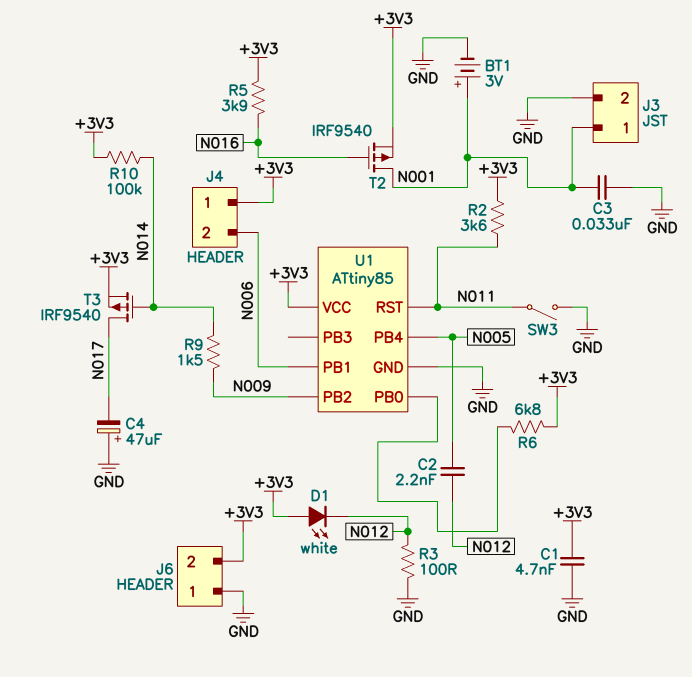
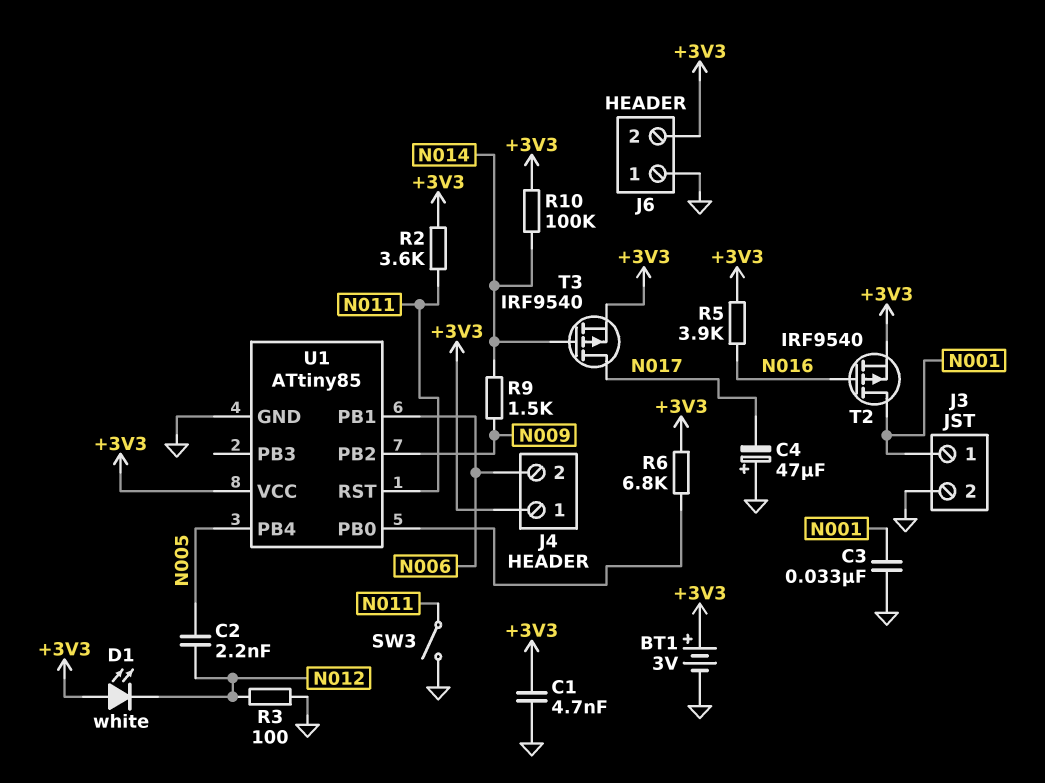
BT1: 3V (plus N001, minus GND) -> 3V (plus +3V3, minus GND)

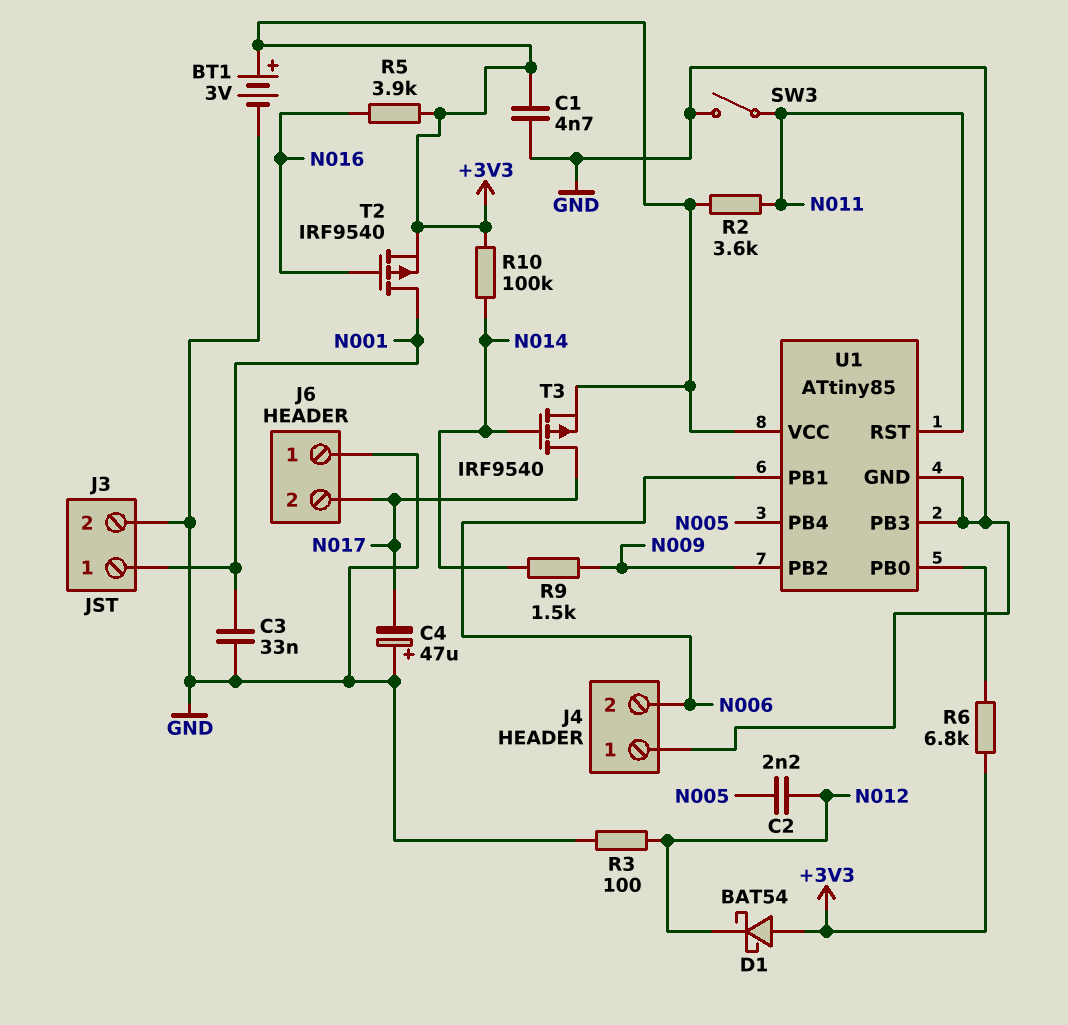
D1: LED white (A +3V3, K N012) -> schottky BAT54 (A +3V3, K N012)
J4 pin 1: +3V3 -> GND
J6 pin 2: +3V3 -> N017
U1 pin PB3: none -> GND

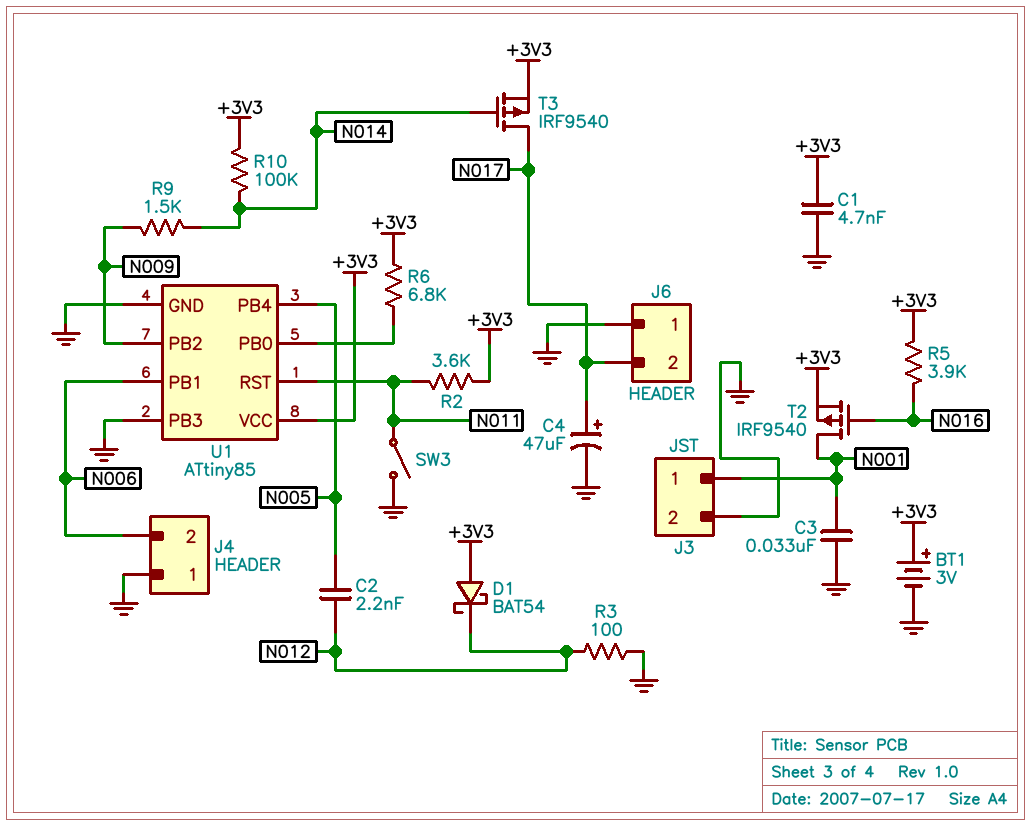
C4: 47uF (plus GND, minus N017) -> 47uF (plus N017, minus GND)

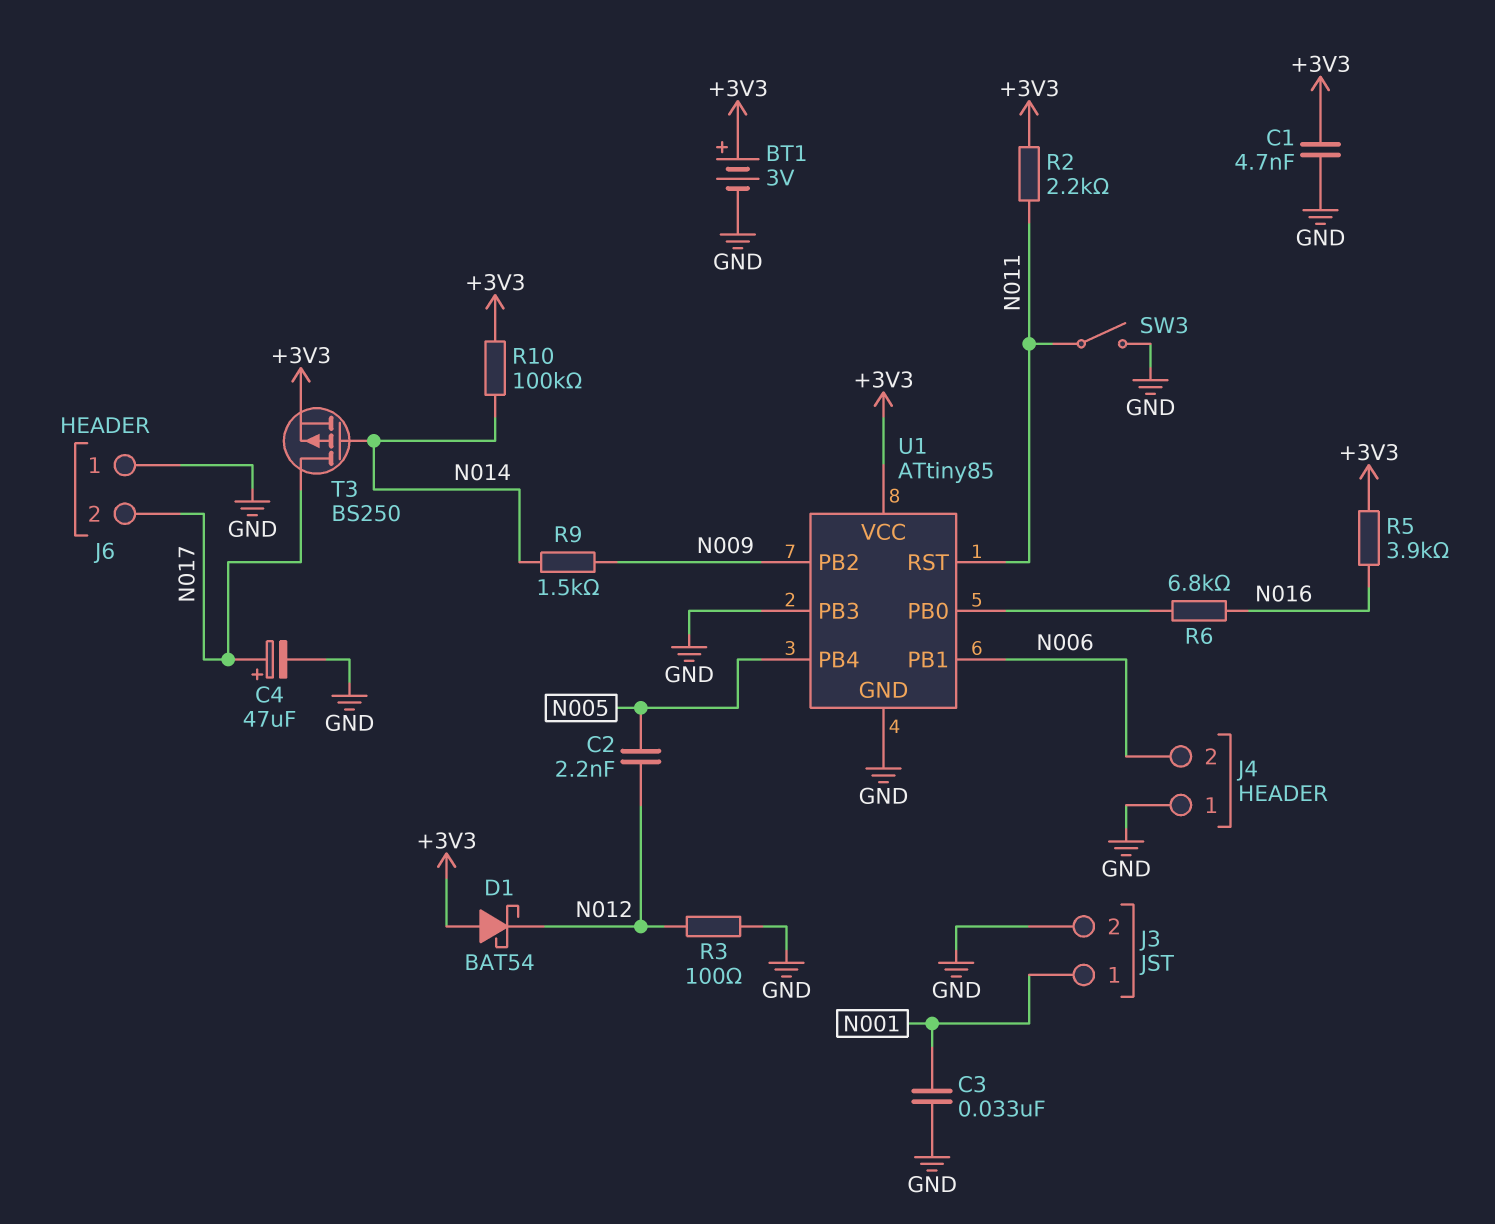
R2: 3.6k (+3V3, N011) -> 2.2k (+3V3, N011)
R6: 6.8k (+3V3, U1/PB0) -> 6.8k (N016, U1/PB0)
T2: PMOS IRF9540 (G N016, D N001, S +3V3) -> none
T3: PMOS IRF9540 (G N014, D N017, S +3V3) -> PMOS BS250 (G N014, D N017, S +3V3)

